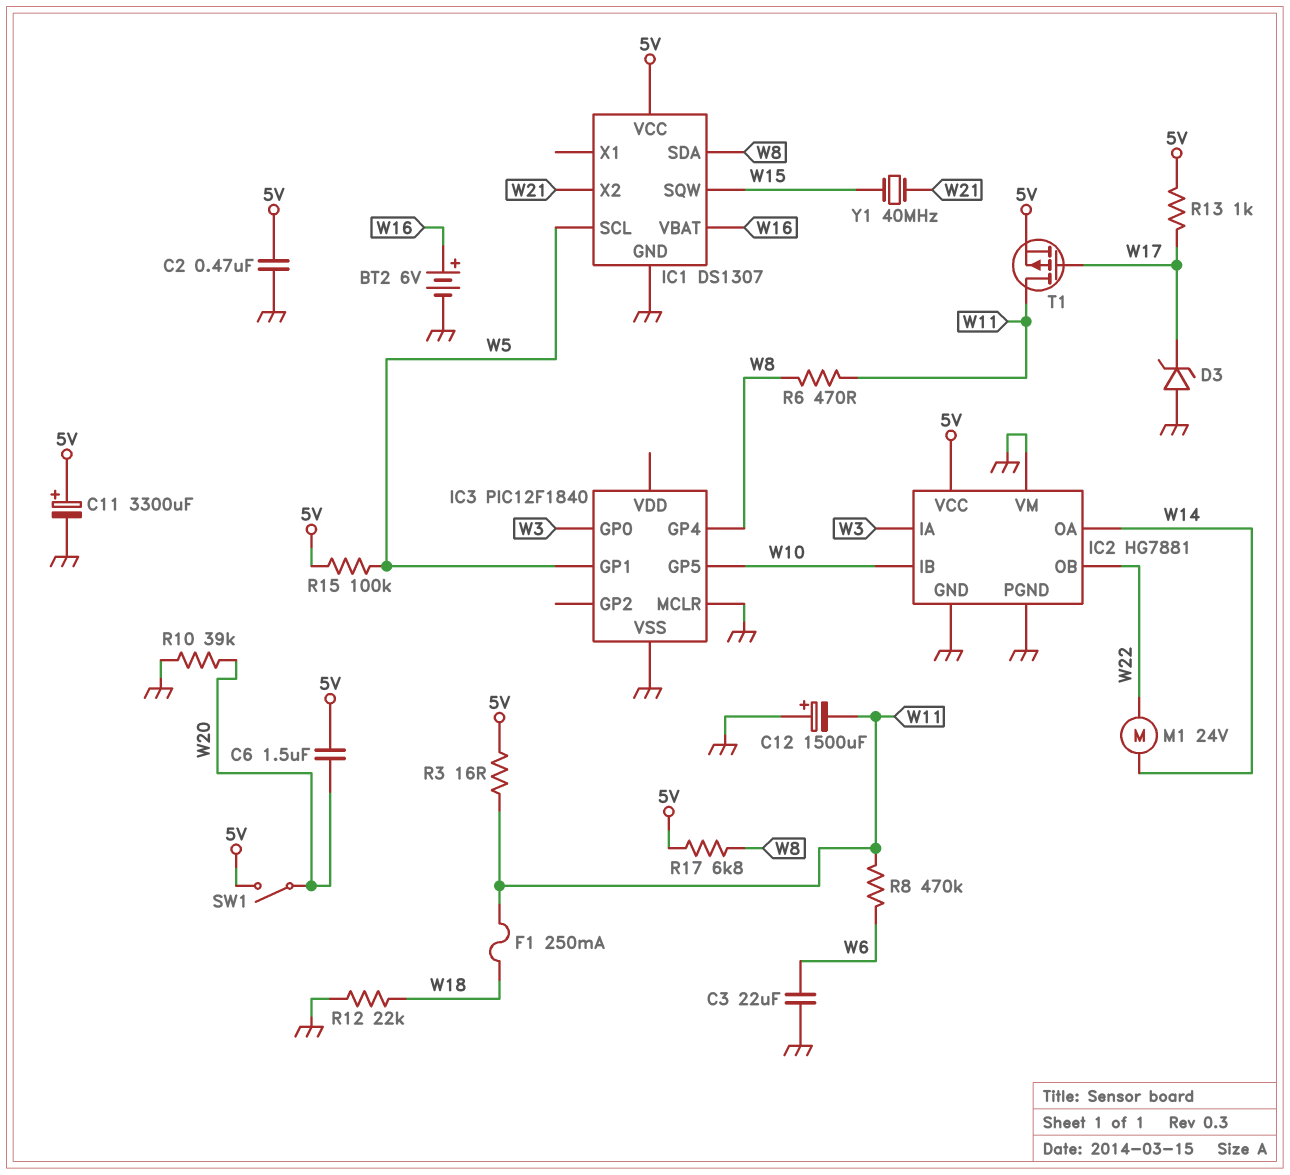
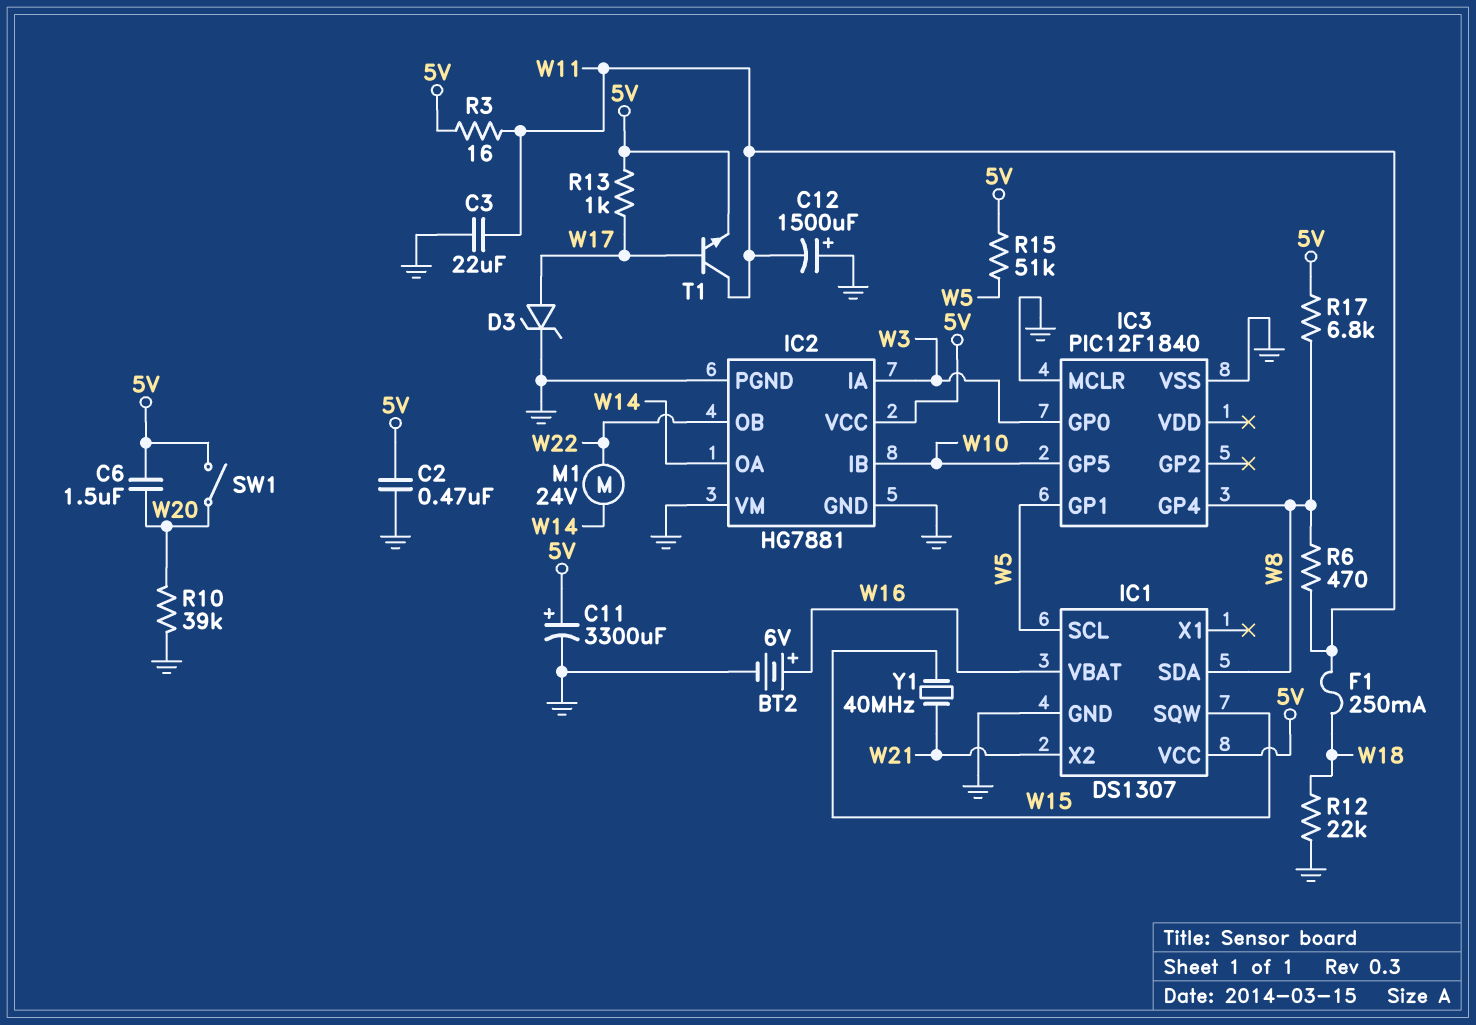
C3: 22uF (GND, W6) -> 22uF (GND, W11)
D3: zener (A GND, K W17) -> zener (A W17, K GND)
R8: 470k (W6, W11) -> none
R15: 100k (5V, W5) -> 51k (5V, W5)
T1: PMOS (G W17, D W11, S 5V) -> NPN (B W17, C W11, E 5V)

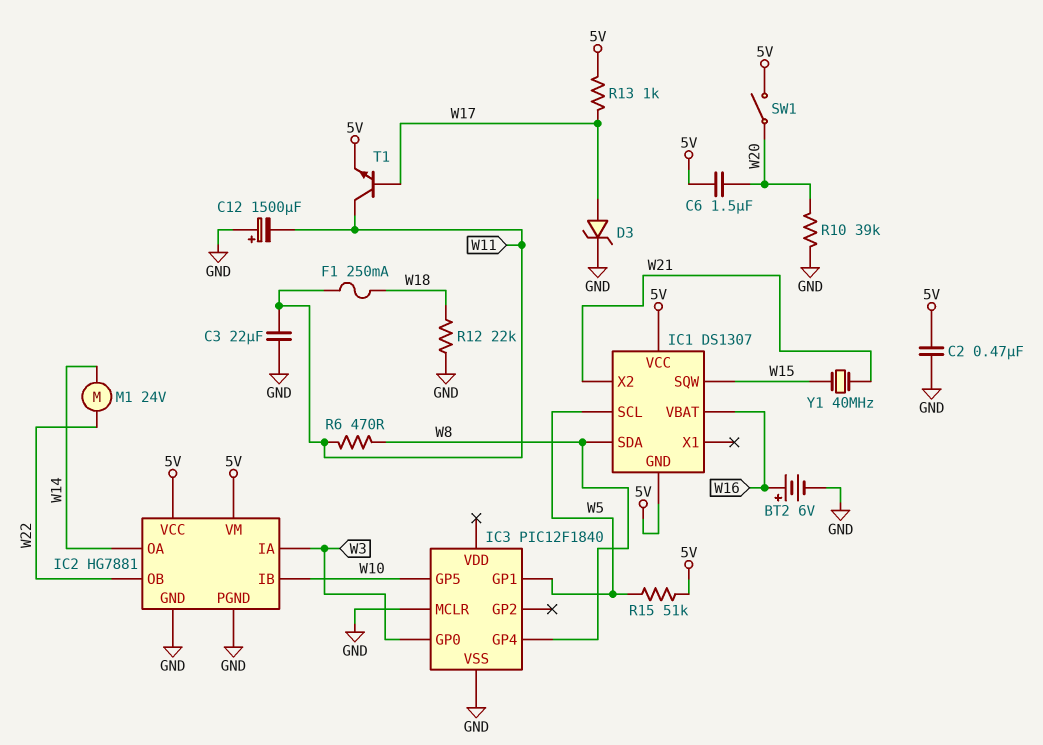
C11: 3300uF (plus 5V, minus GND) -> none
IC1 pin GND: GND -> 5V
IC2 pin VM: GND -> 5V
R3: 16 (5V, W11) -> none
R17: 6.8k (5V, W8) -> none

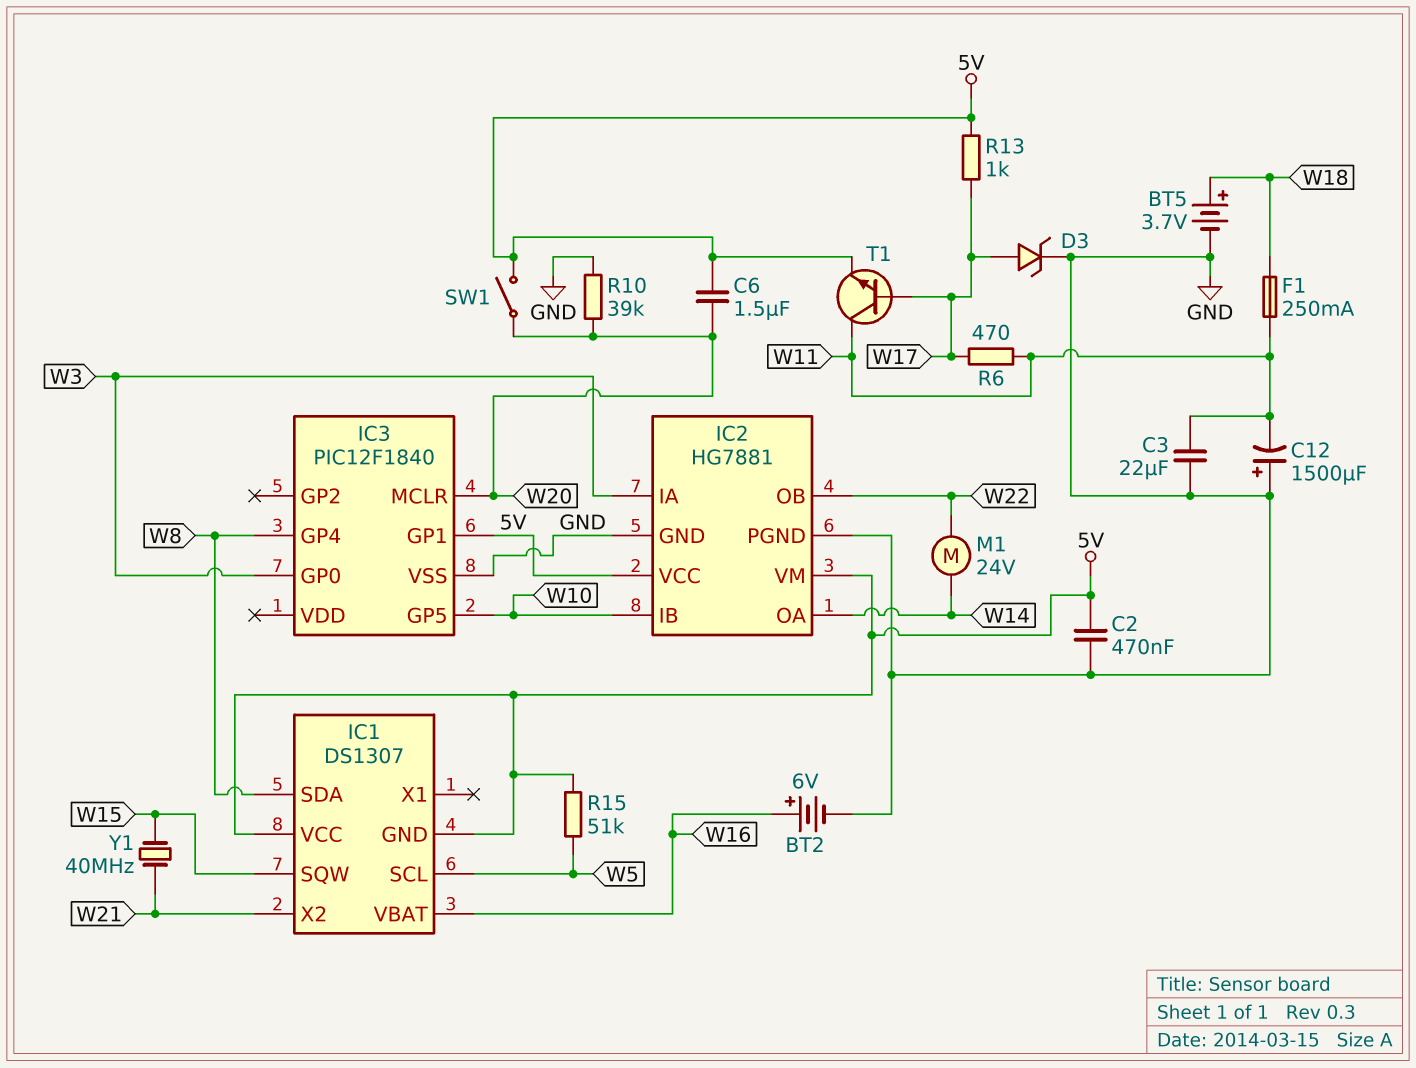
BT5: none -> 3.7V (plus W18, minus GND)
IC3 pin GP1: W5 -> 5V
IC3 pin MCLR: GND -> W20
R6: 470 (W8, W11) -> 470 (W11, W17)
R12: 22k (GND, W18) -> none

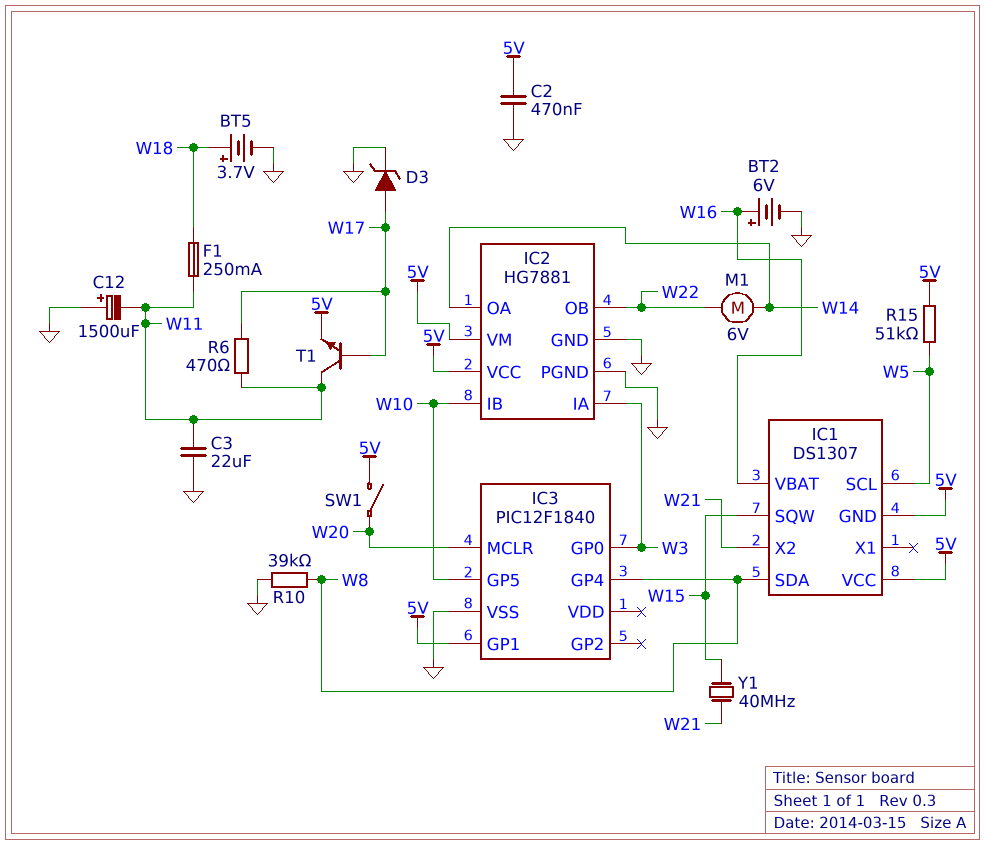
C6: 1.5uF (5V, W20) -> none
M1: motor 24V (W14, W22) -> motor 6V (W14, W22)
R10: 39k (GND, W20) -> 39k (GND, W8)
R13: 1k (5V, W17) -> none

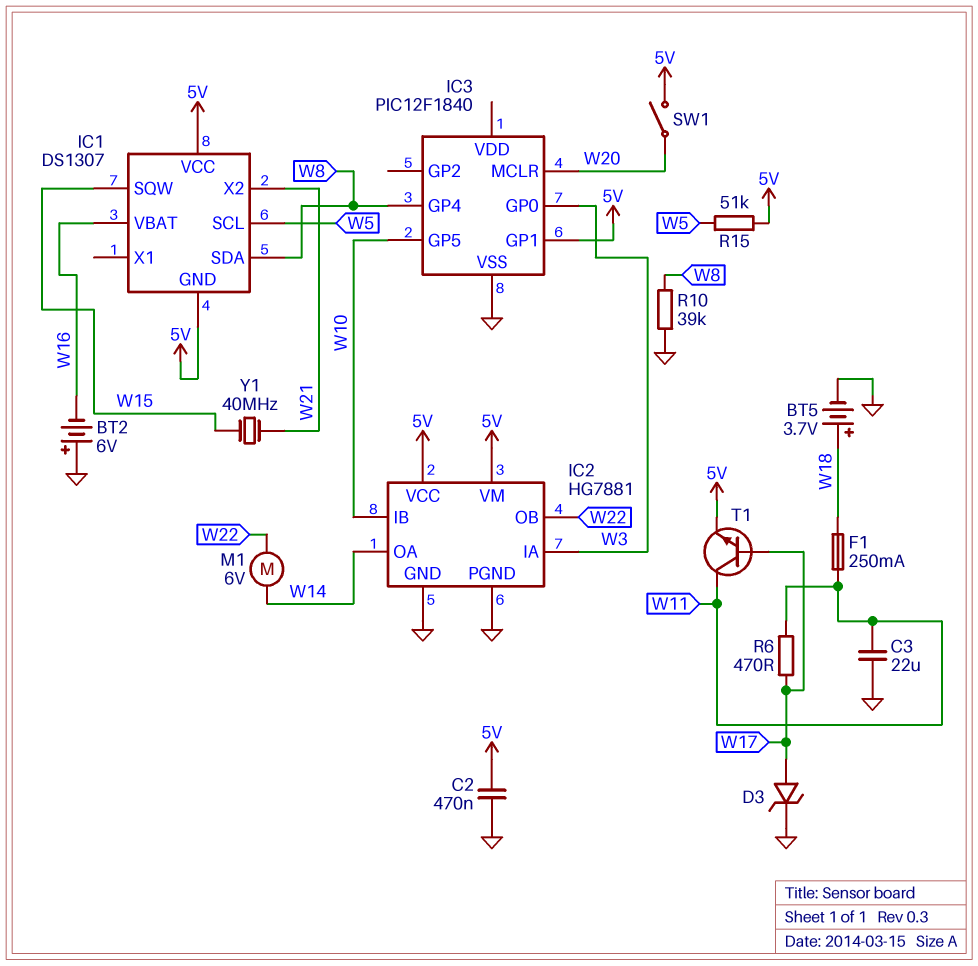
BT2: 6V (plus W16, minus GND) -> 6V (plus GND, minus W16)
C12: 1500uF (plus GND, minus W11) -> none

